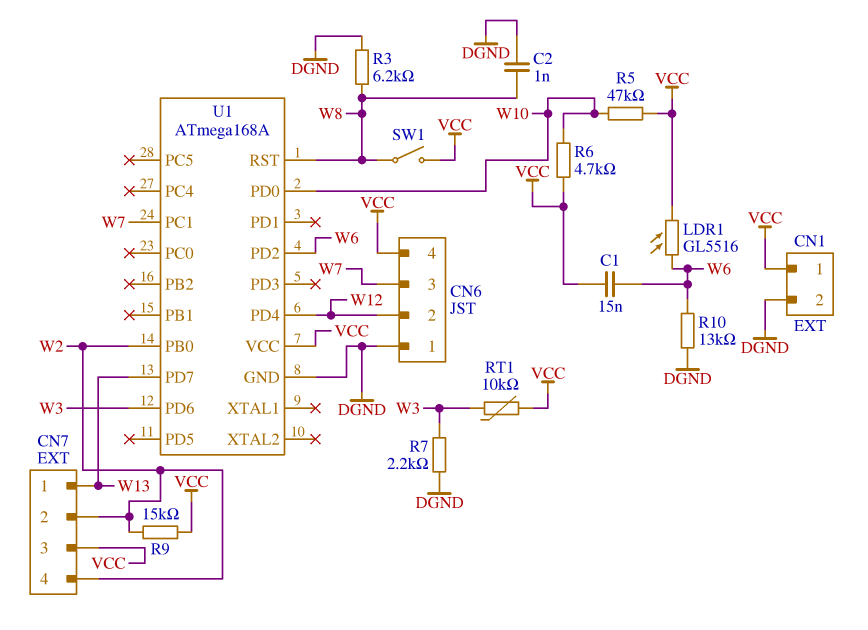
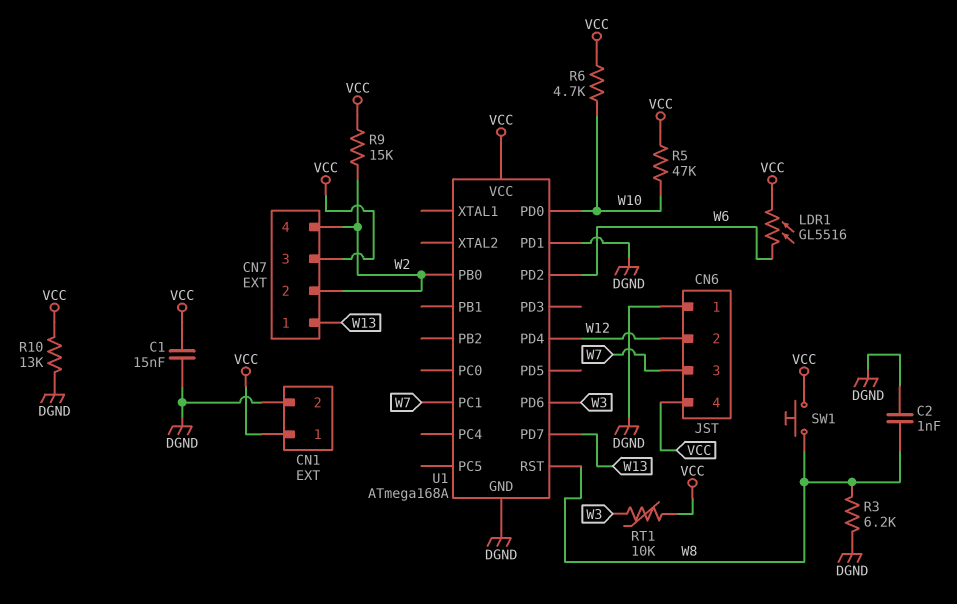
C1: 15nF (VCC, W6) -> 15nF (DGND, VCC)
R7: 2.2k (DGND, W3) -> none
R10: 13k (DGND, W6) -> 13k (DGND, VCC)
SW1: switch (VCC, W8) -> button (VCC, W8)
U1 pin PD1: none -> DGND

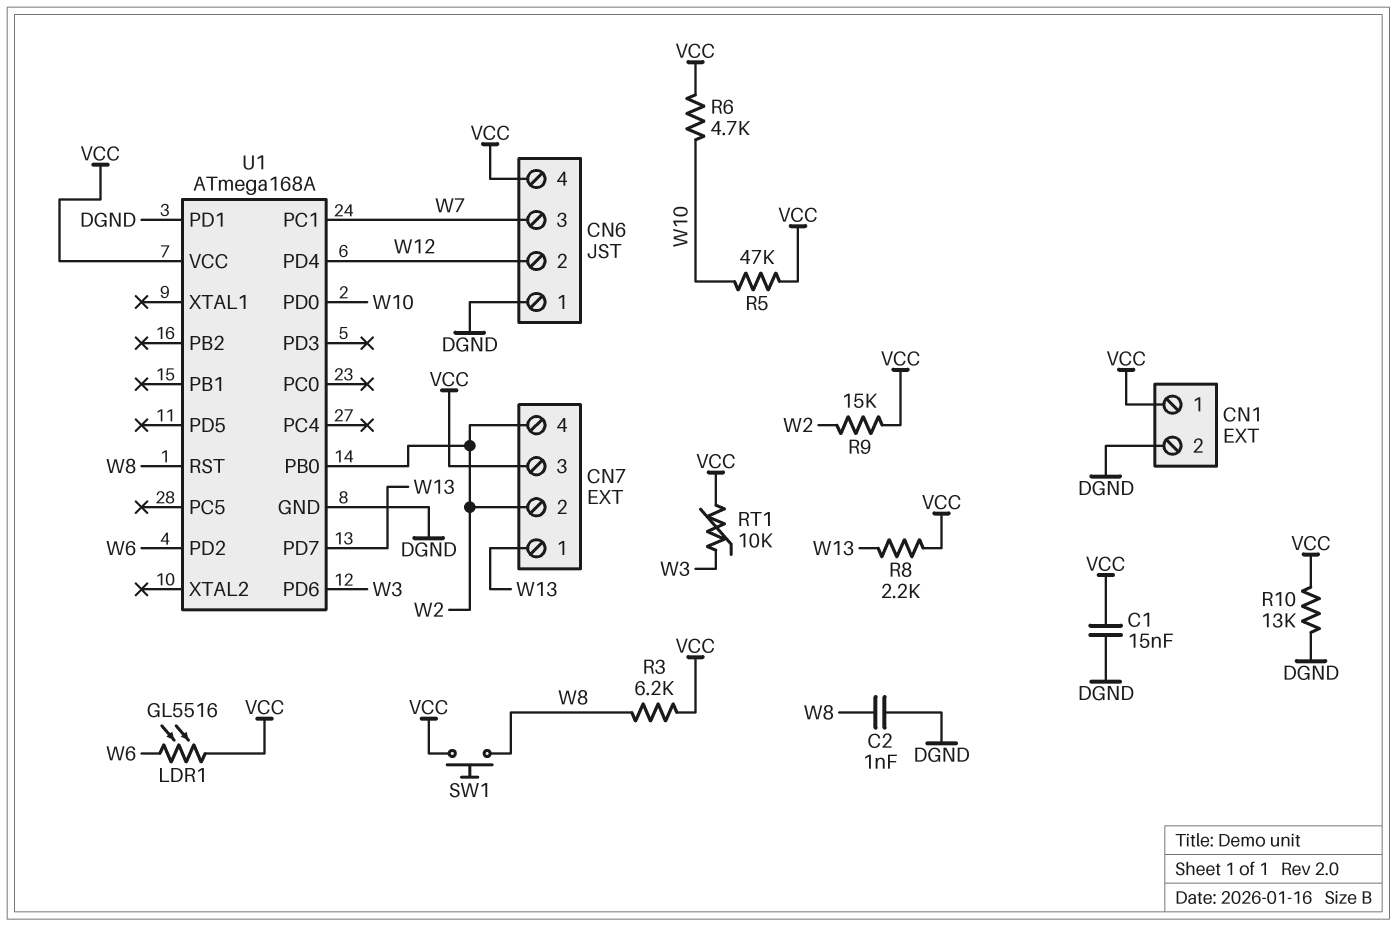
R3: 6.2k (DGND, W8) -> 6.2k (VCC, W8)
R8: none -> 2.2k (VCC, W13)

